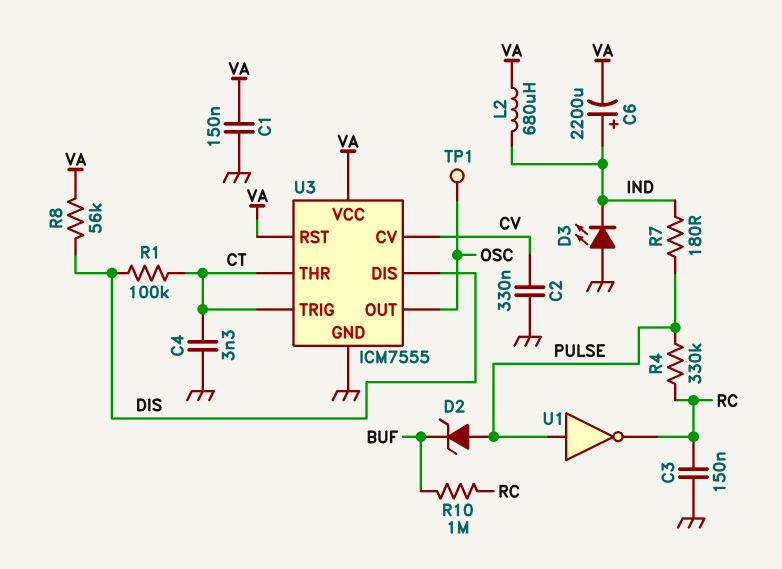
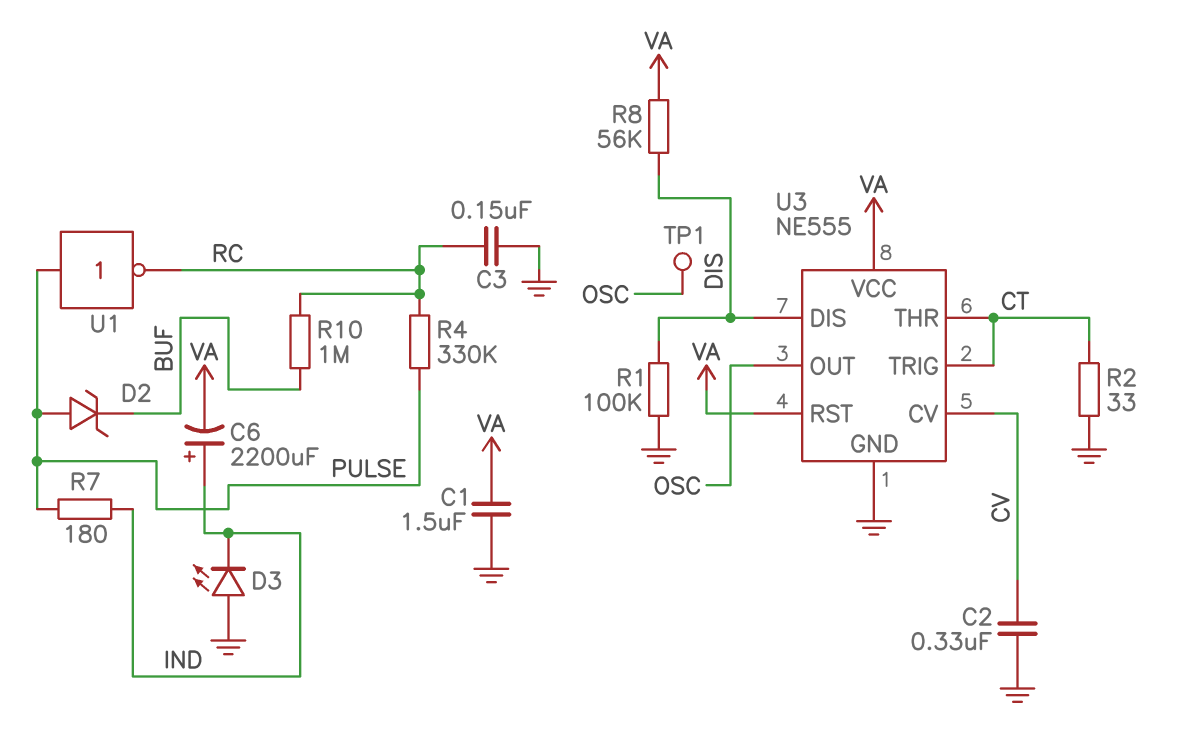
C1: 150nF (GND, VA) -> 1.5uF (GND, VA)
C4: 3.3nF (CT, GND) -> none
L2: 680uH (IND, VA) -> none
R1: 100k (CT, DIS) -> 100k (DIS, GND)
R2: none -> 33 (CT, GND)
U3: ICM7555 -> NE555

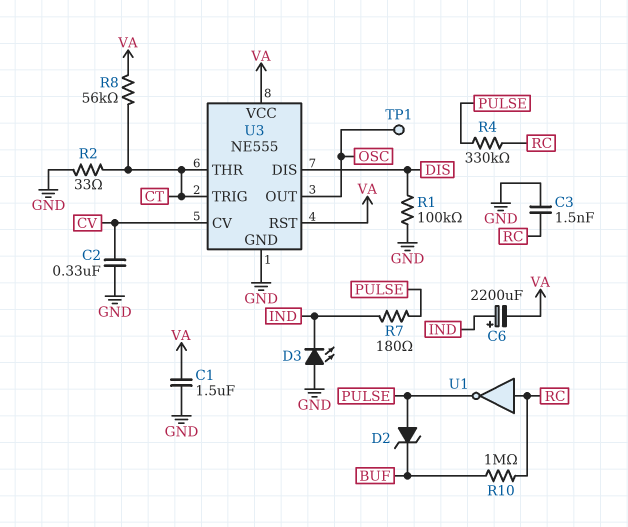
C3: 150nF (GND, RC) -> 1.5nF (GND, RC)
R8: 56k (DIS, VA) -> 56k (CT, VA)
U1: NOT (in PULSE, out RC) -> NOT (in RC, out PULSE)

